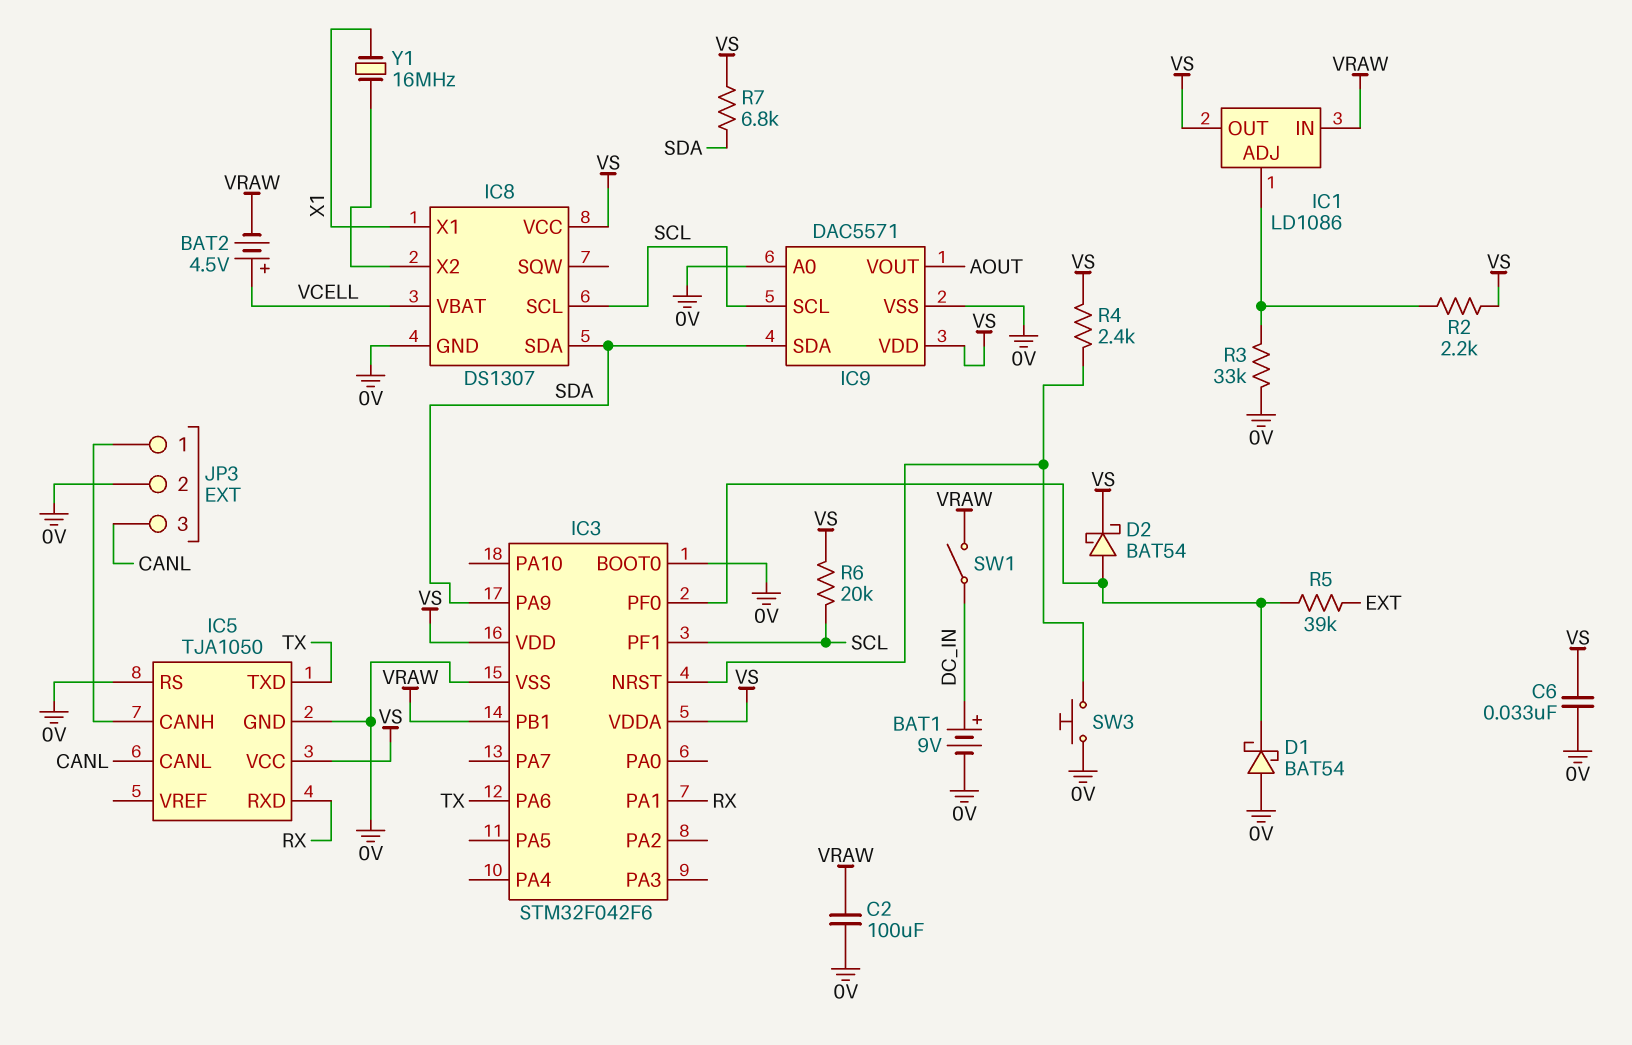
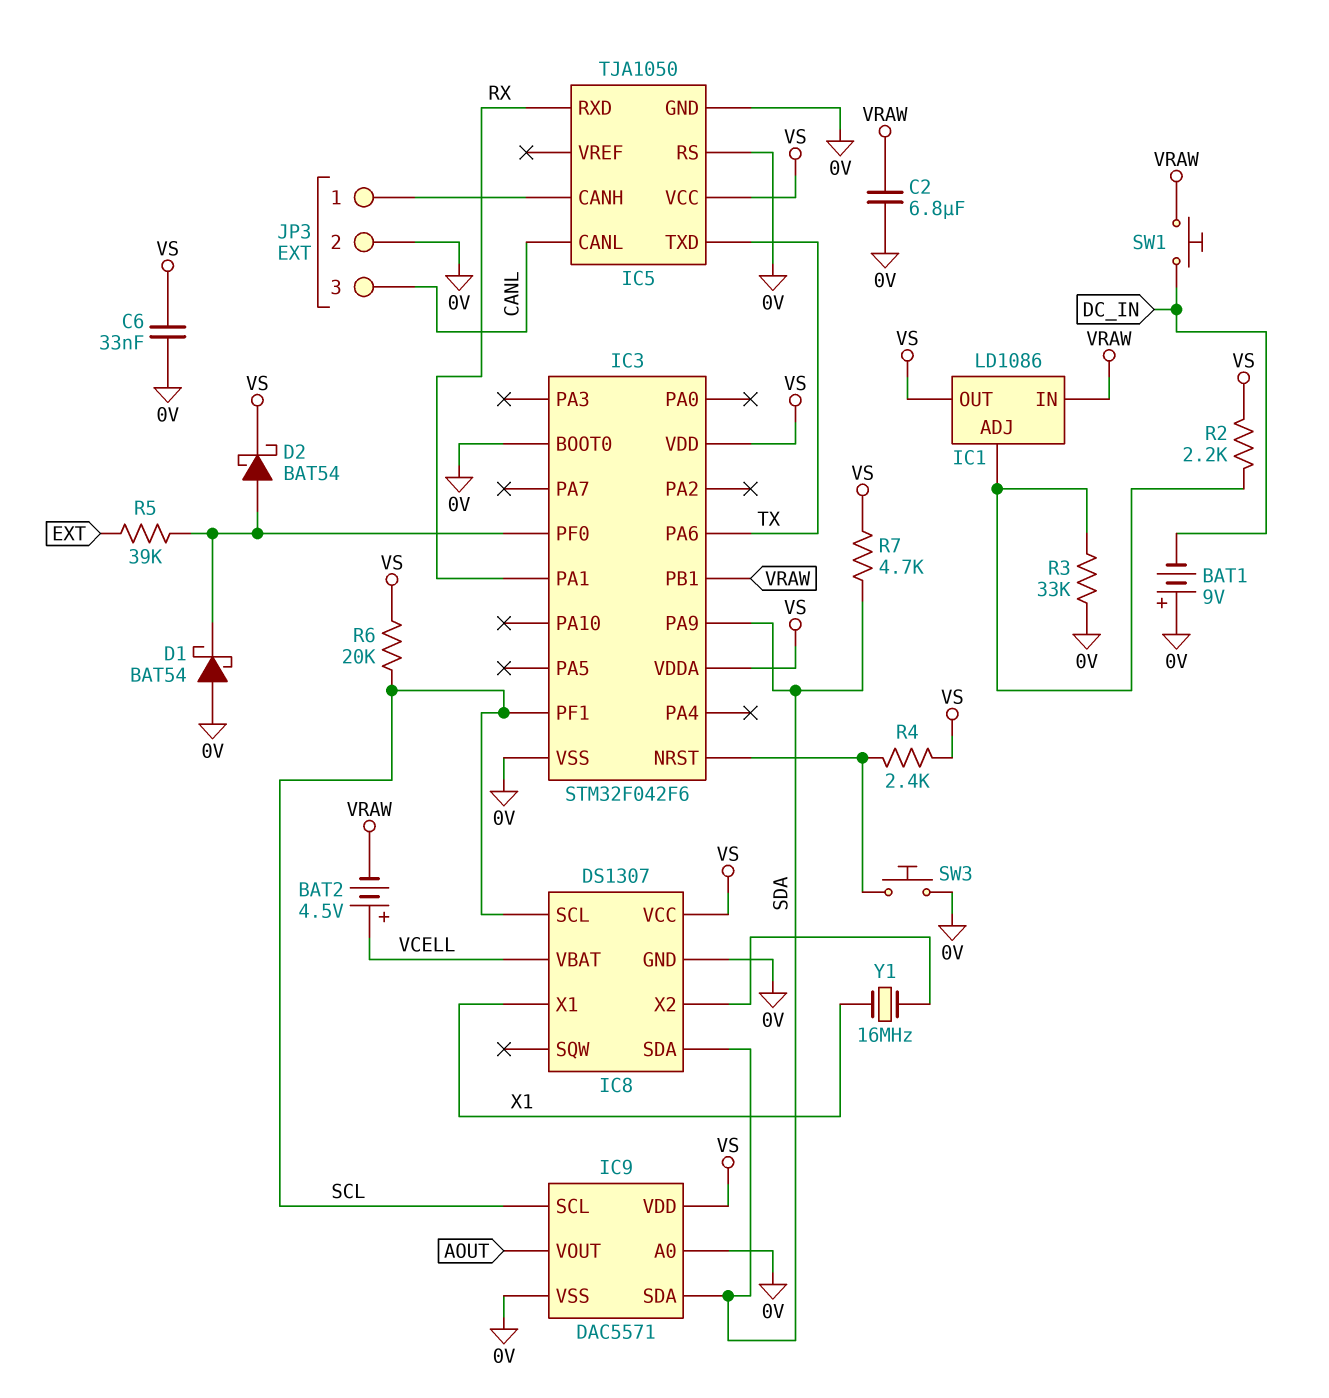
BAT1: 9V (plus DC_IN, minus 0V) -> 9V (plus 0V, minus DC_IN)
C2: 100uF (0V, VRAW) -> 6.8uF (0V, VRAW)
R7: 6.8k (SDA, VS) -> 4.7k (SDA, VS)
SW1: switch (DC_IN, VRAW) -> button (DC_IN, VRAW)

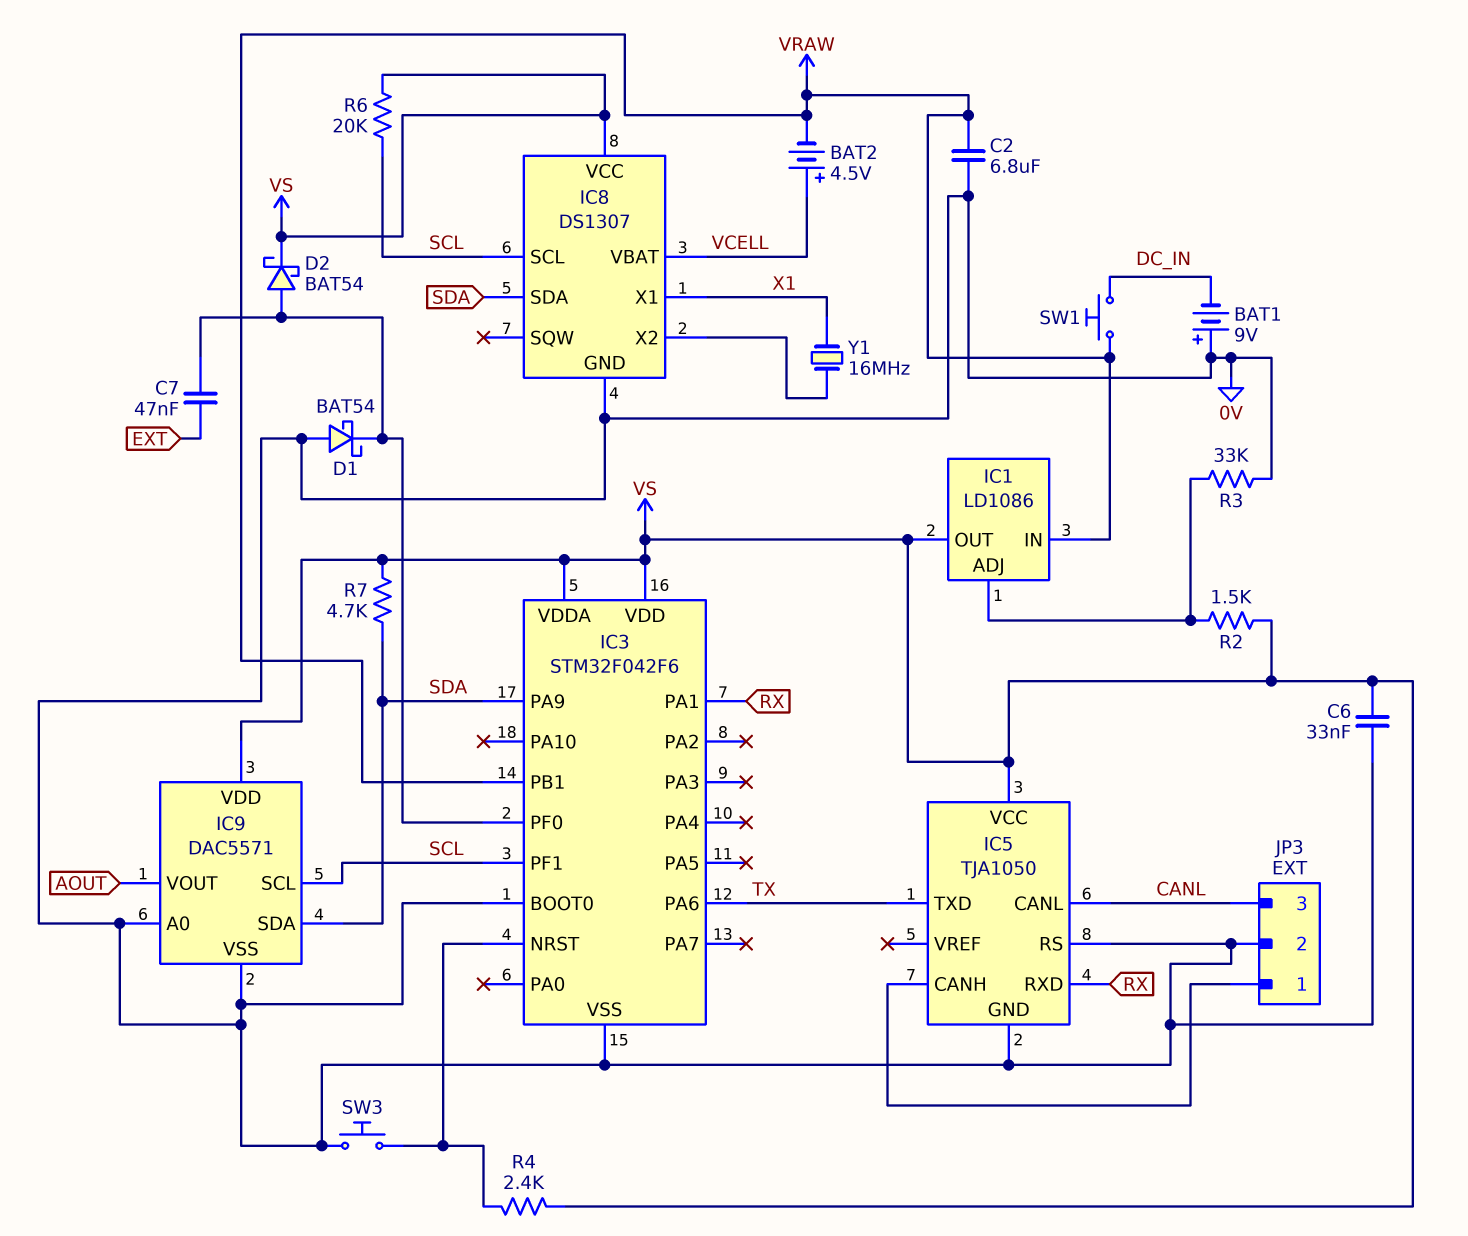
C7: none -> 47nF (EXT, IC3/PF0)
R2: 2.2k (IC1/ADJ, VS) -> 1.5k (IC1/ADJ, VS)
R5: 39k (EXT, IC3/PF0) -> none

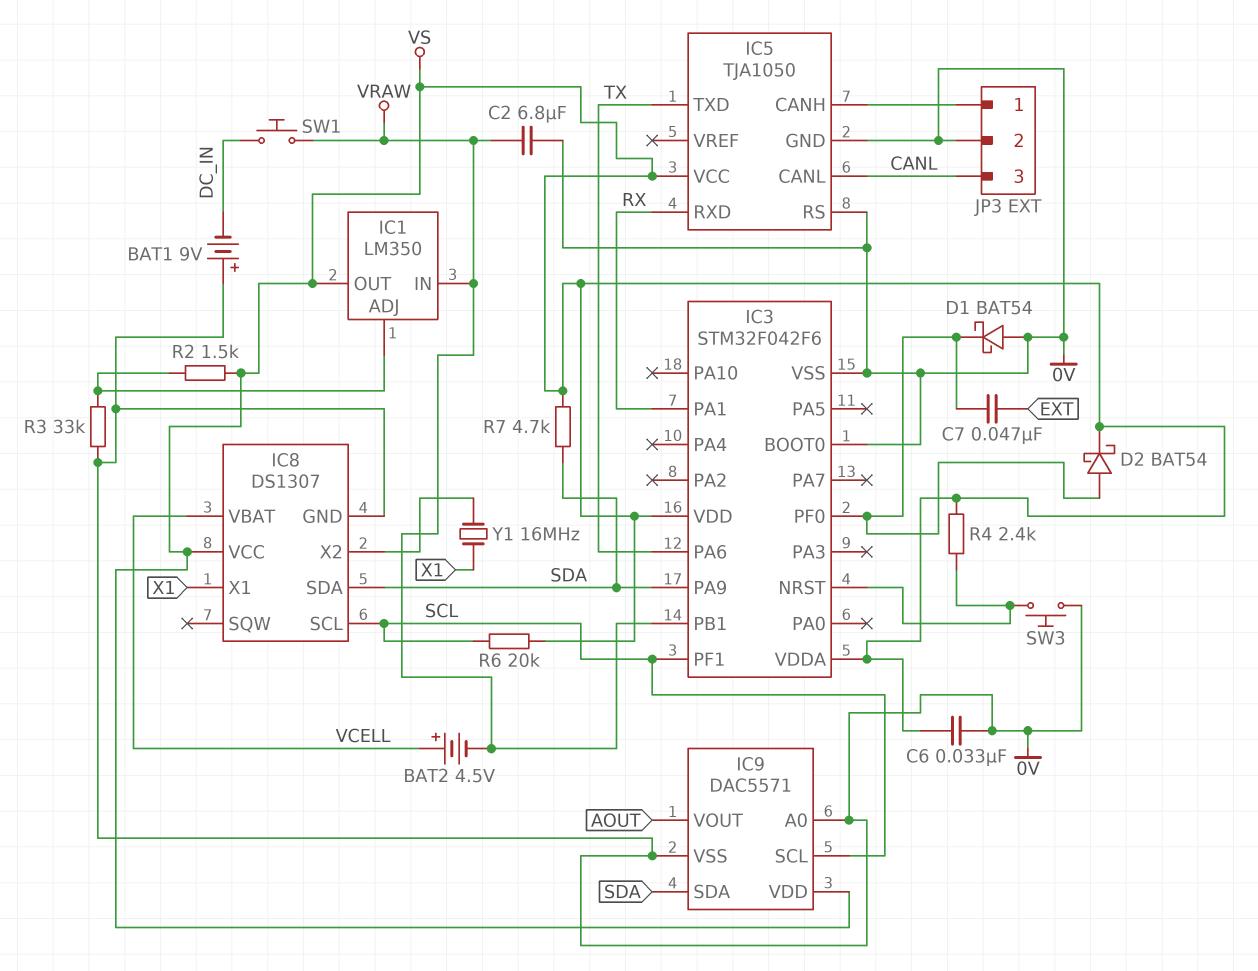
IC1: LD1086 -> LM350

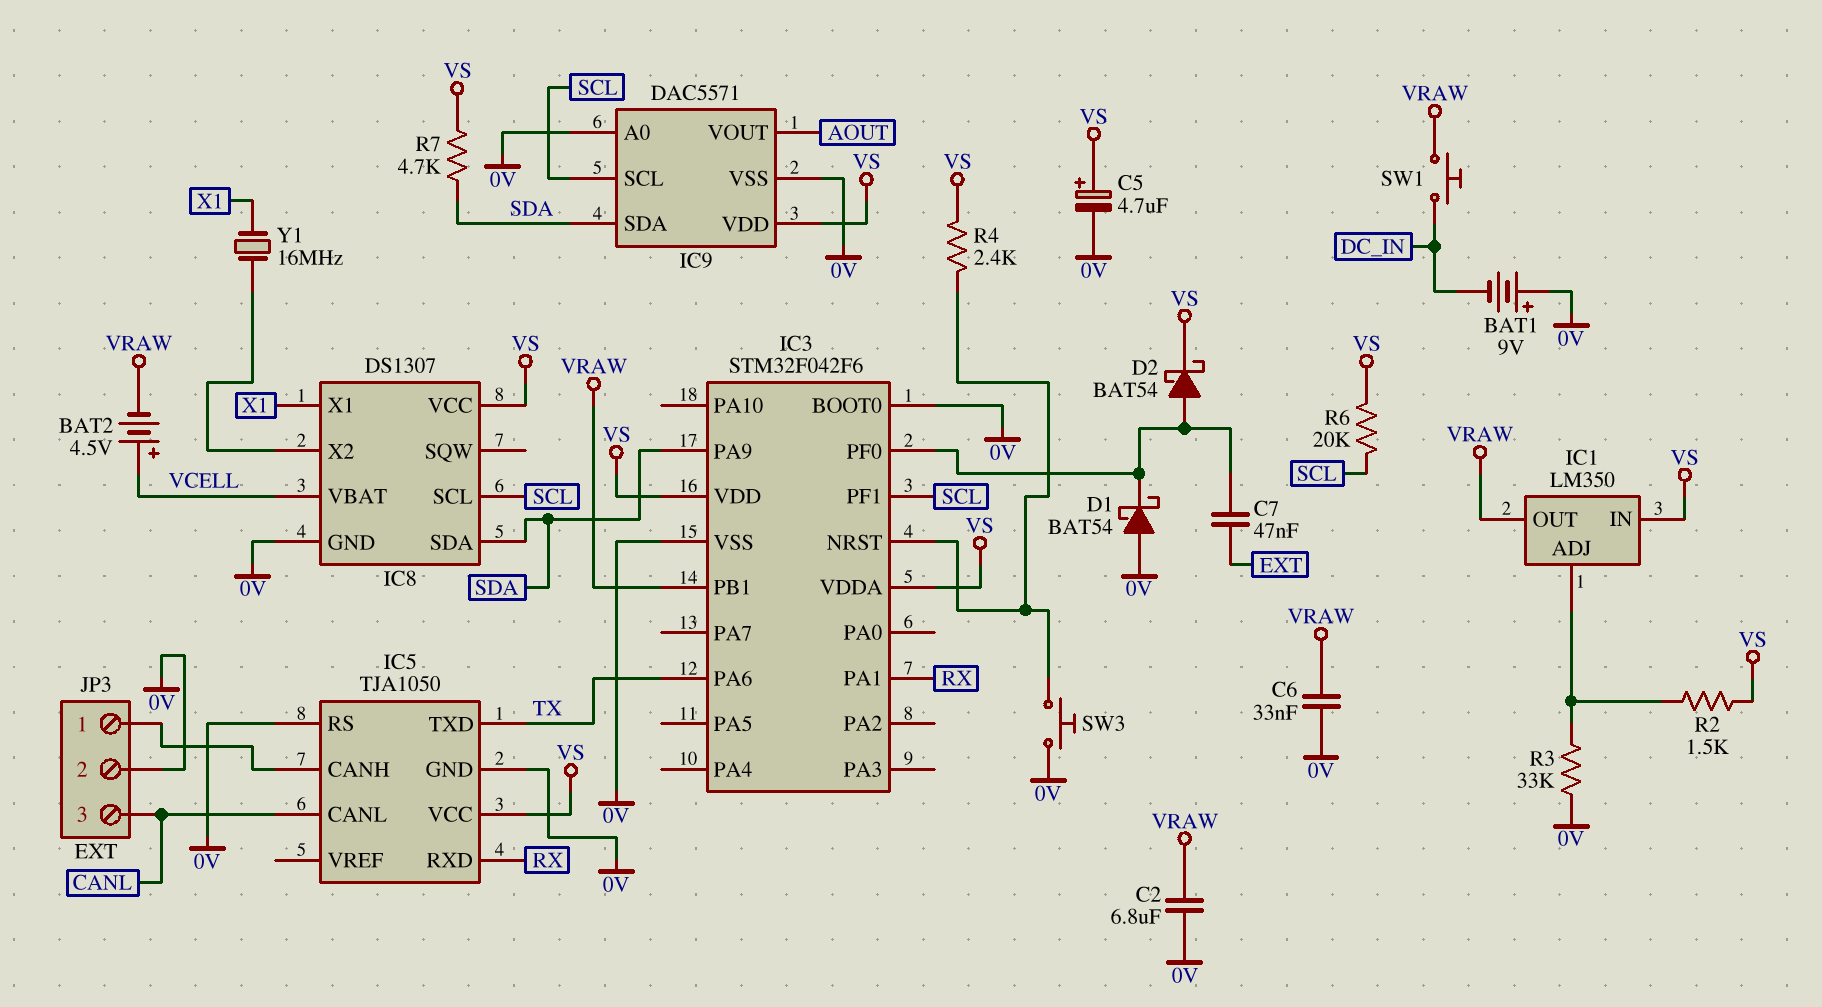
C5: none -> 4.7uF (plus VS, minus 0V)
C6: 33nF (0V, VS) -> 33nF (0V, VRAW)
IC1 pin IN: VRAW -> VS
IC1 pin OUT: VS -> VRAW

